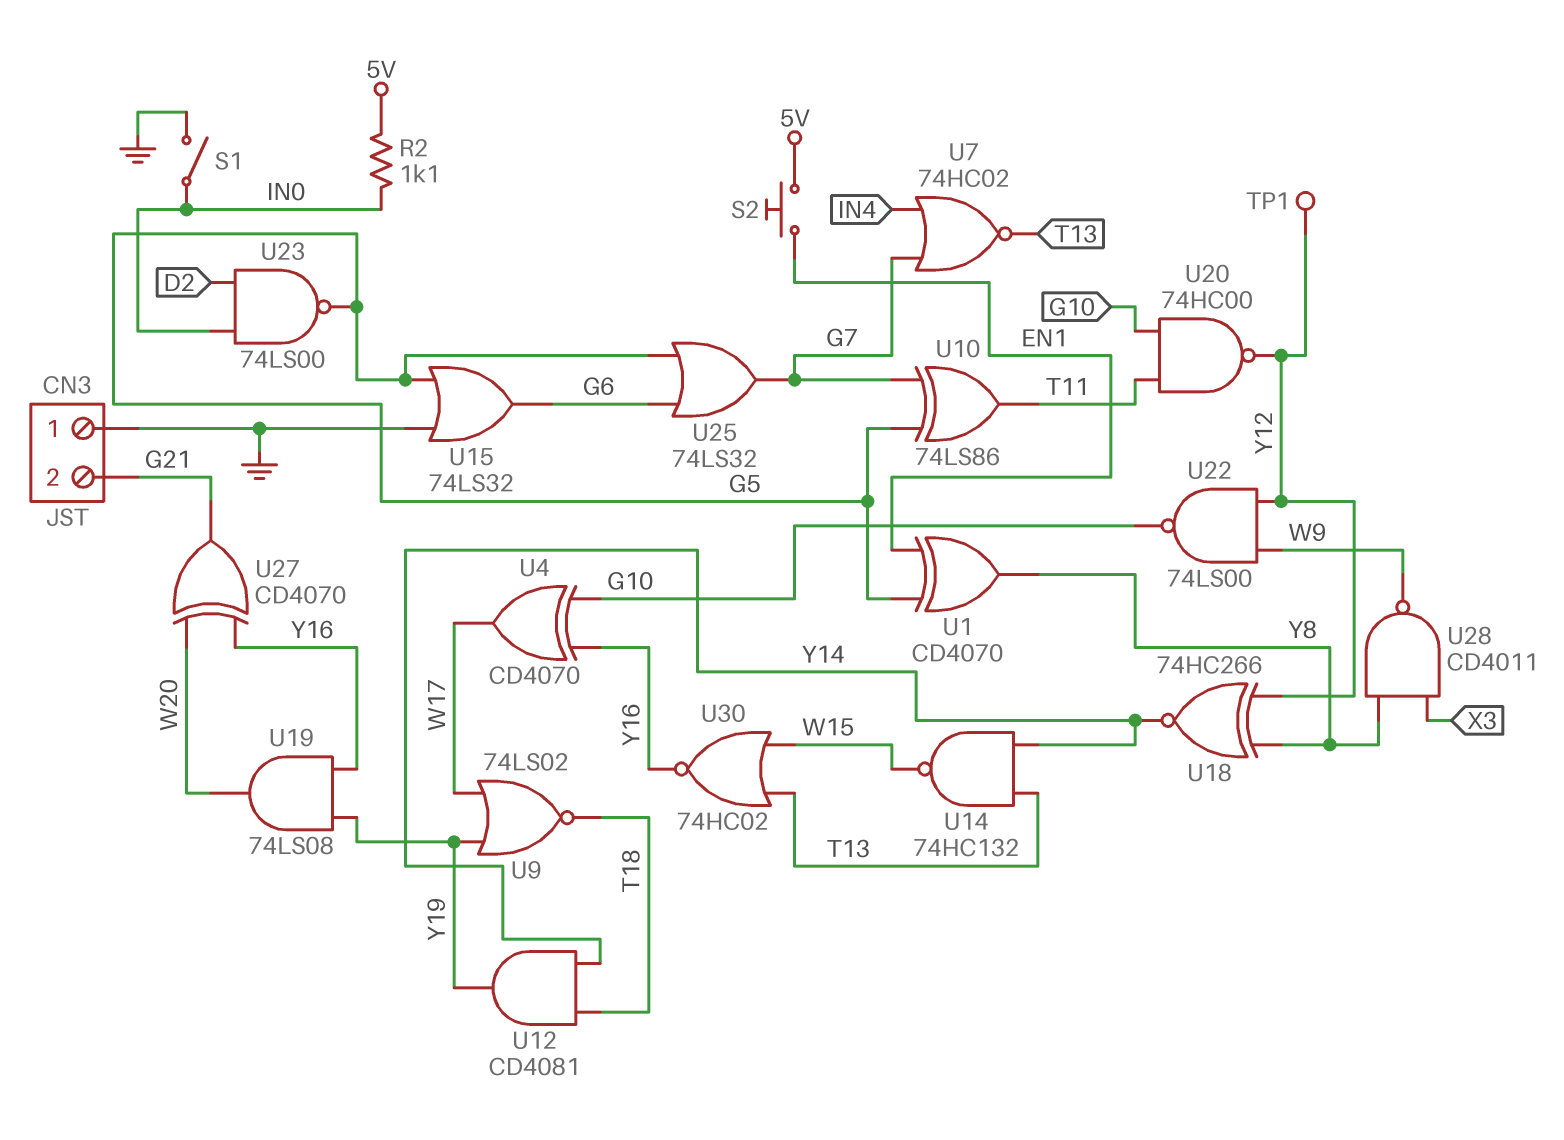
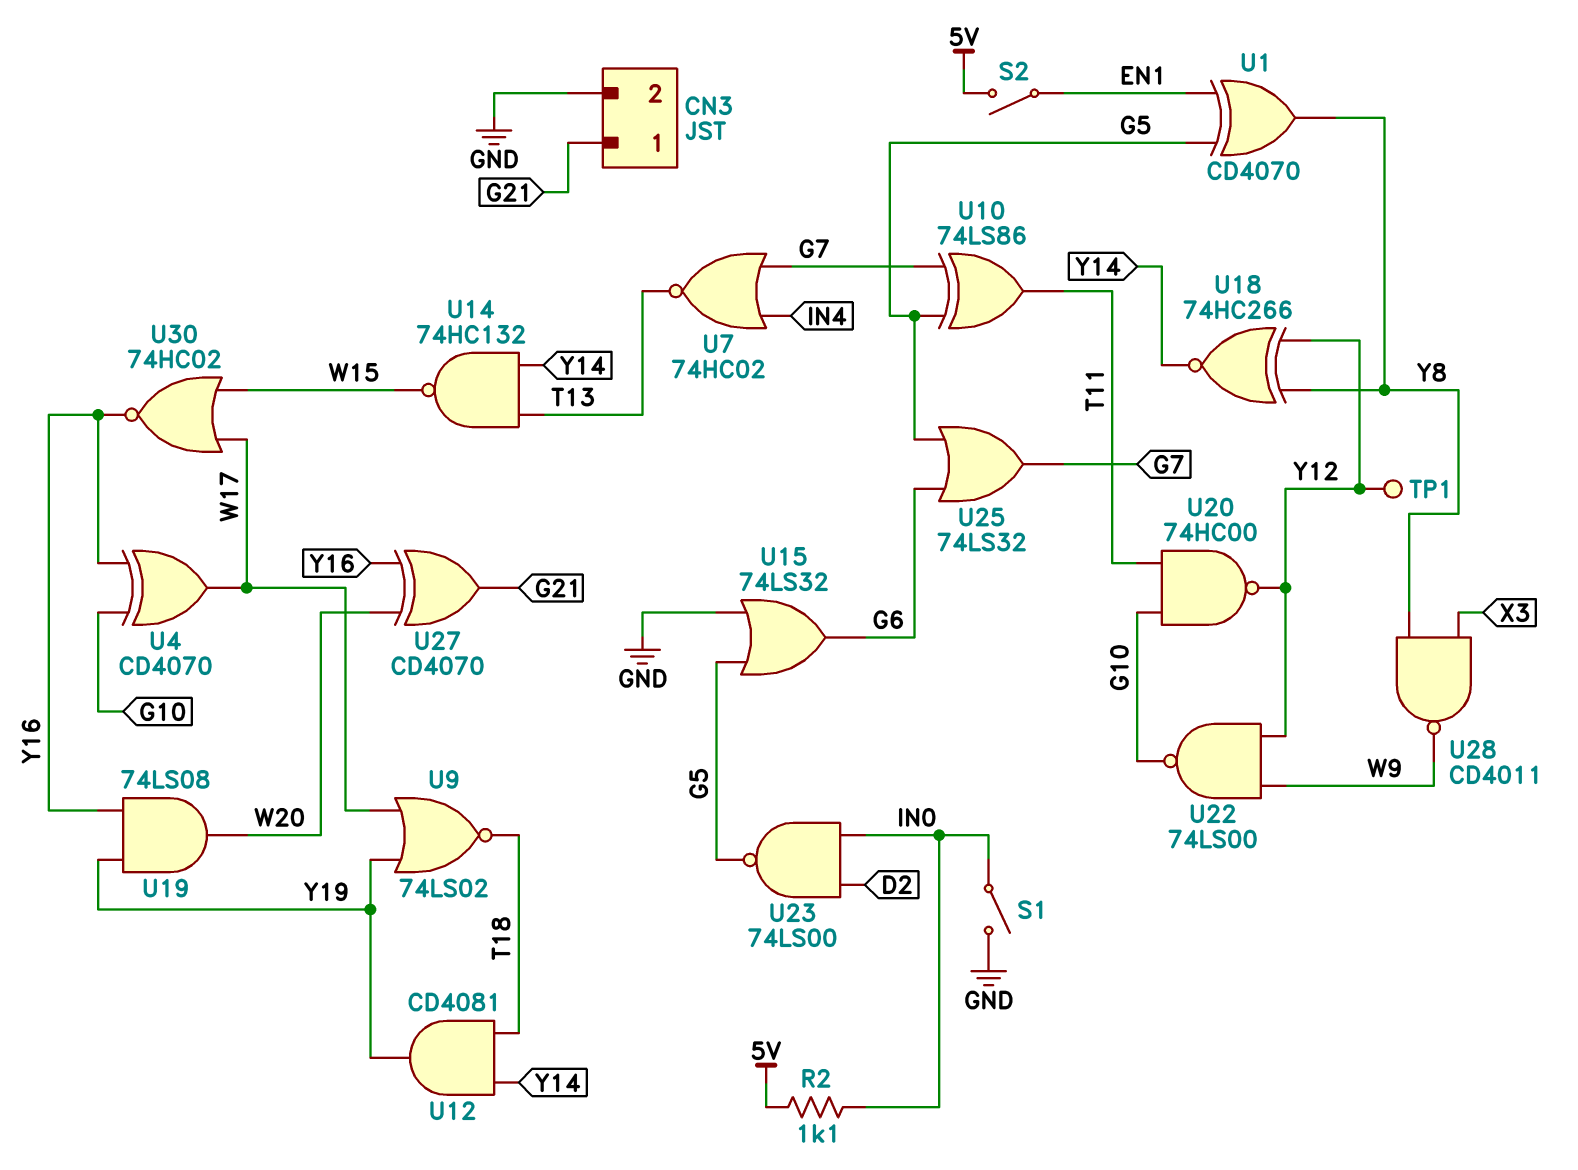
CN3 pin 1: GND -> G21
CN3 pin 2: G21 -> GND
S2: button (5V, EN1) -> switch (5V, EN1)
U30: NOR 74HC02 (in T13, in W15, out Y16) -> NOR 74HC02 (in W15, in W17, out Y16)

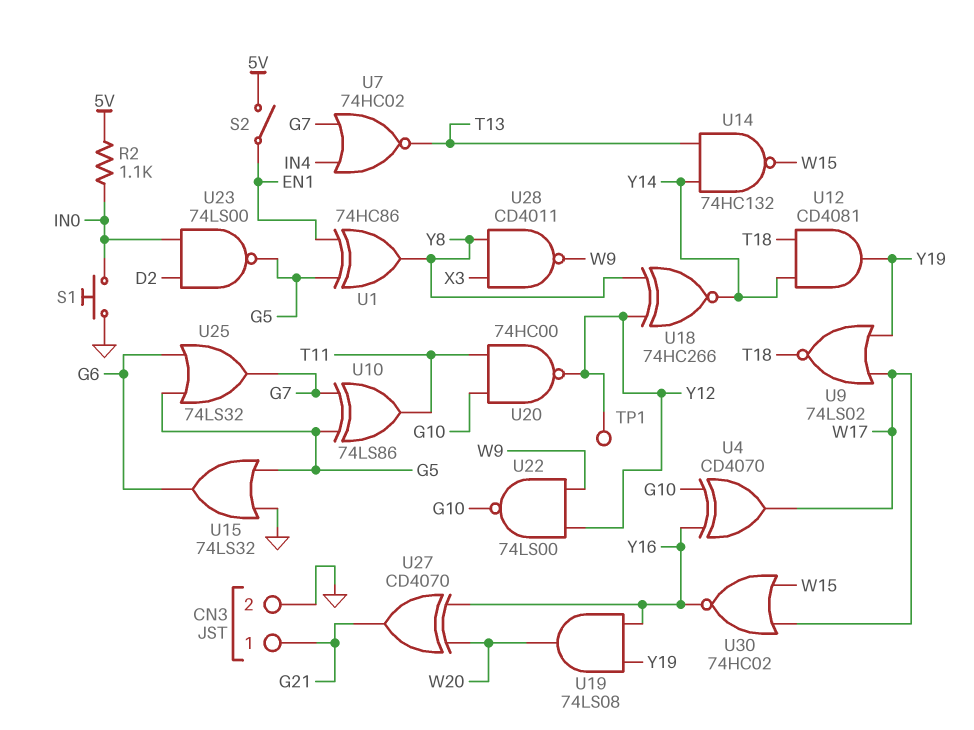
S1: switch (GND, IN0) -> button (GND, IN0)
U1: XOR CD4070 (in EN1, in G5, out Y8) -> XOR 74HC86 (in EN1, in G5, out Y8)

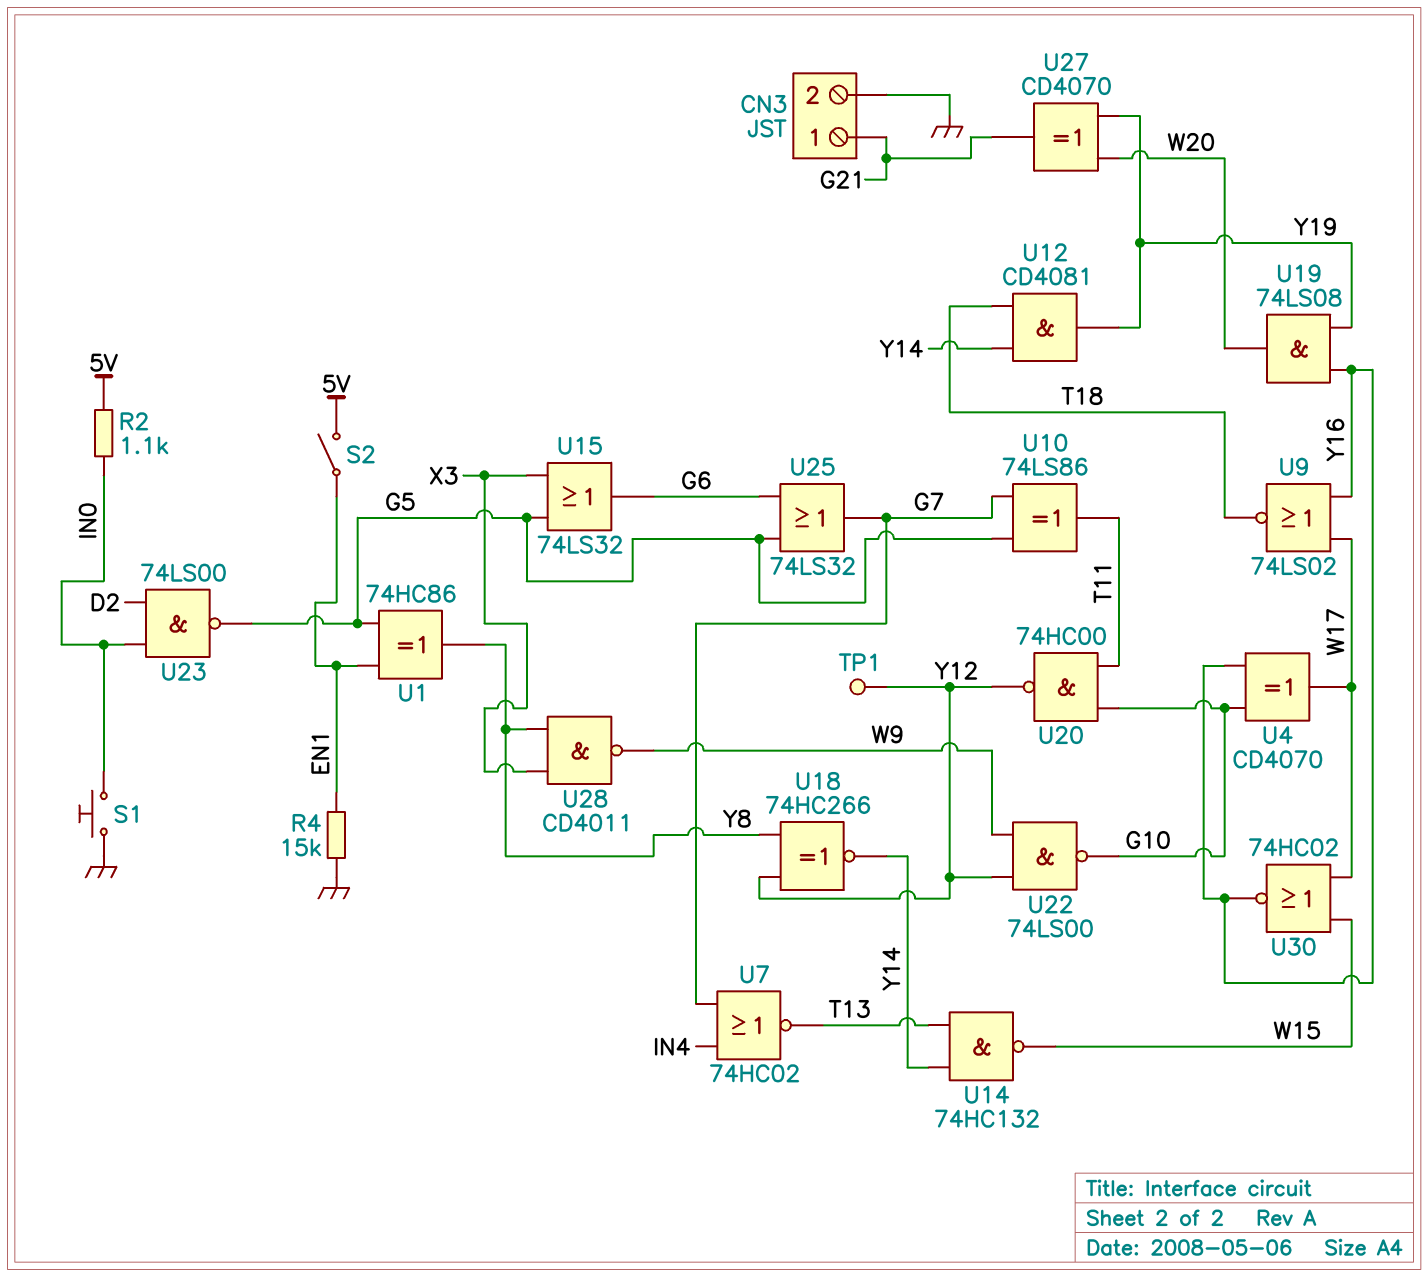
R4: none -> 15k (EN1, GND)
U9: NOR 74LS02 (in W17, in Y19, out T18) -> NOR 74LS02 (in W17, in Y16, out T18)
U15: OR 74LS32 (in G5, in GND, out G6) -> OR 74LS32 (in G5, in X3, out G6)
U27: XOR CD4070 (in W20, in Y16, out G21) -> XOR CD4070 (in W20, in Y19, out G21)

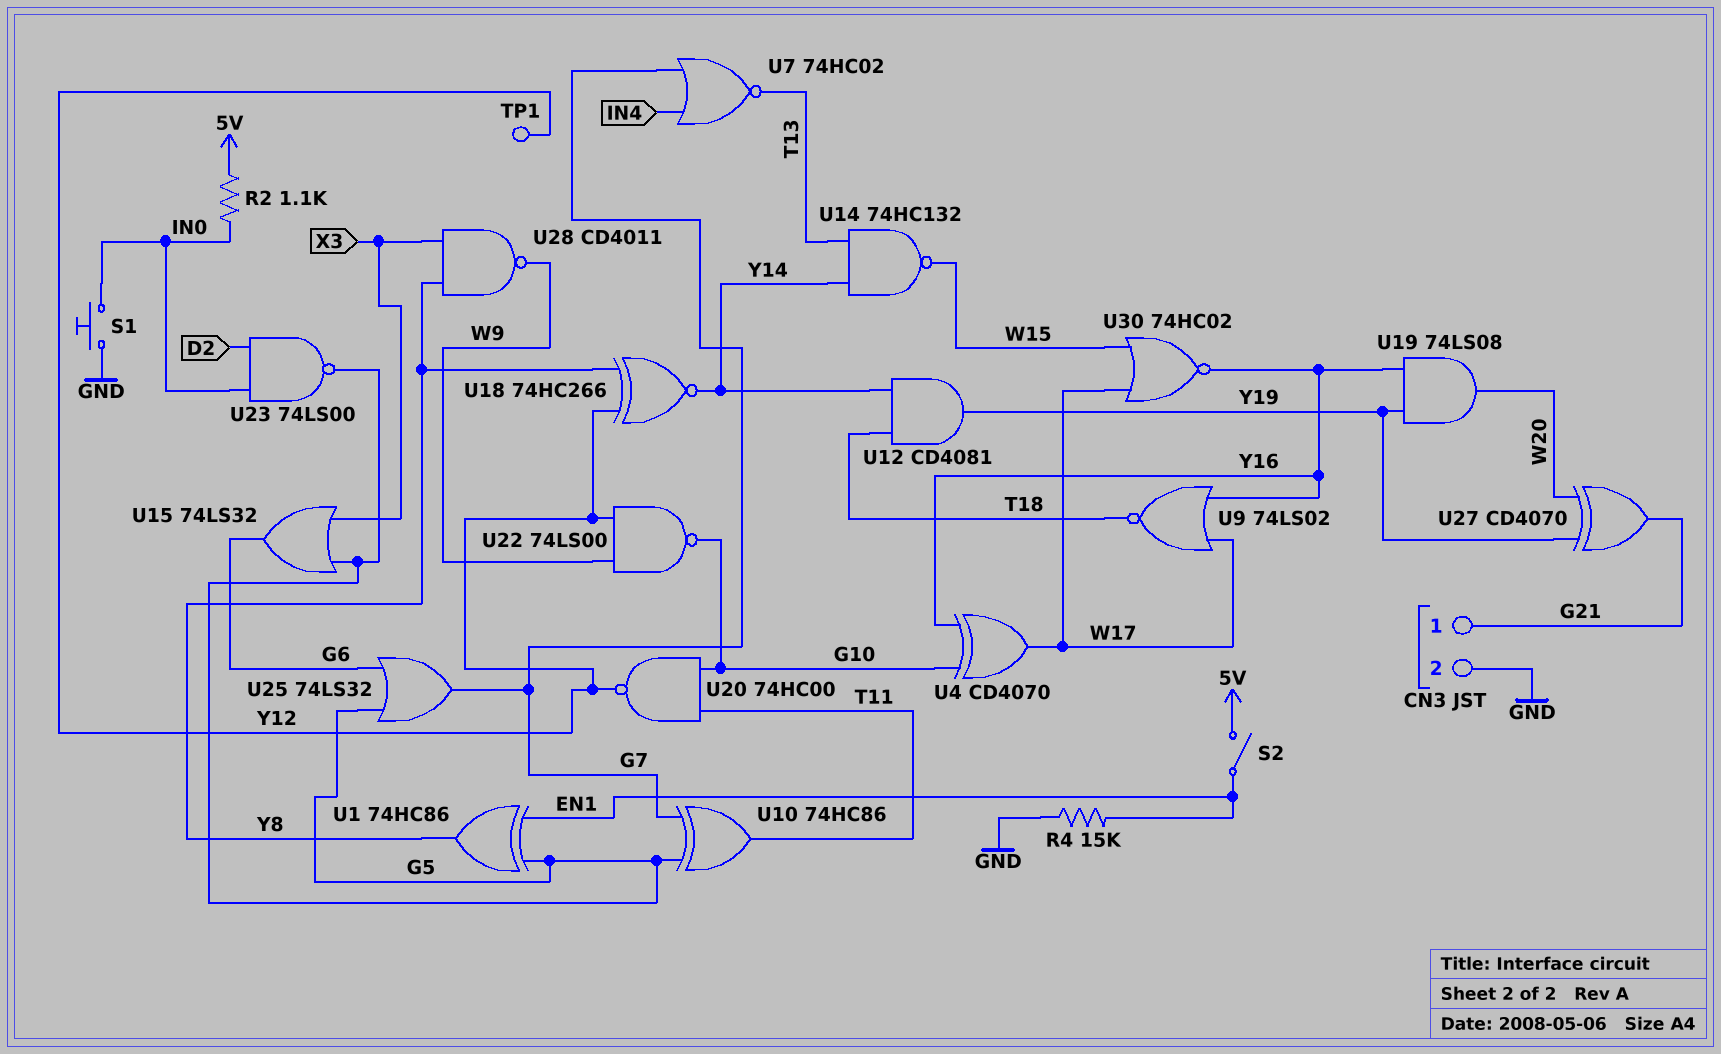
U10: XOR 74LS86 (in G5, in G7, out T11) -> XOR 74HC86 (in G5, in G7, out T11)

